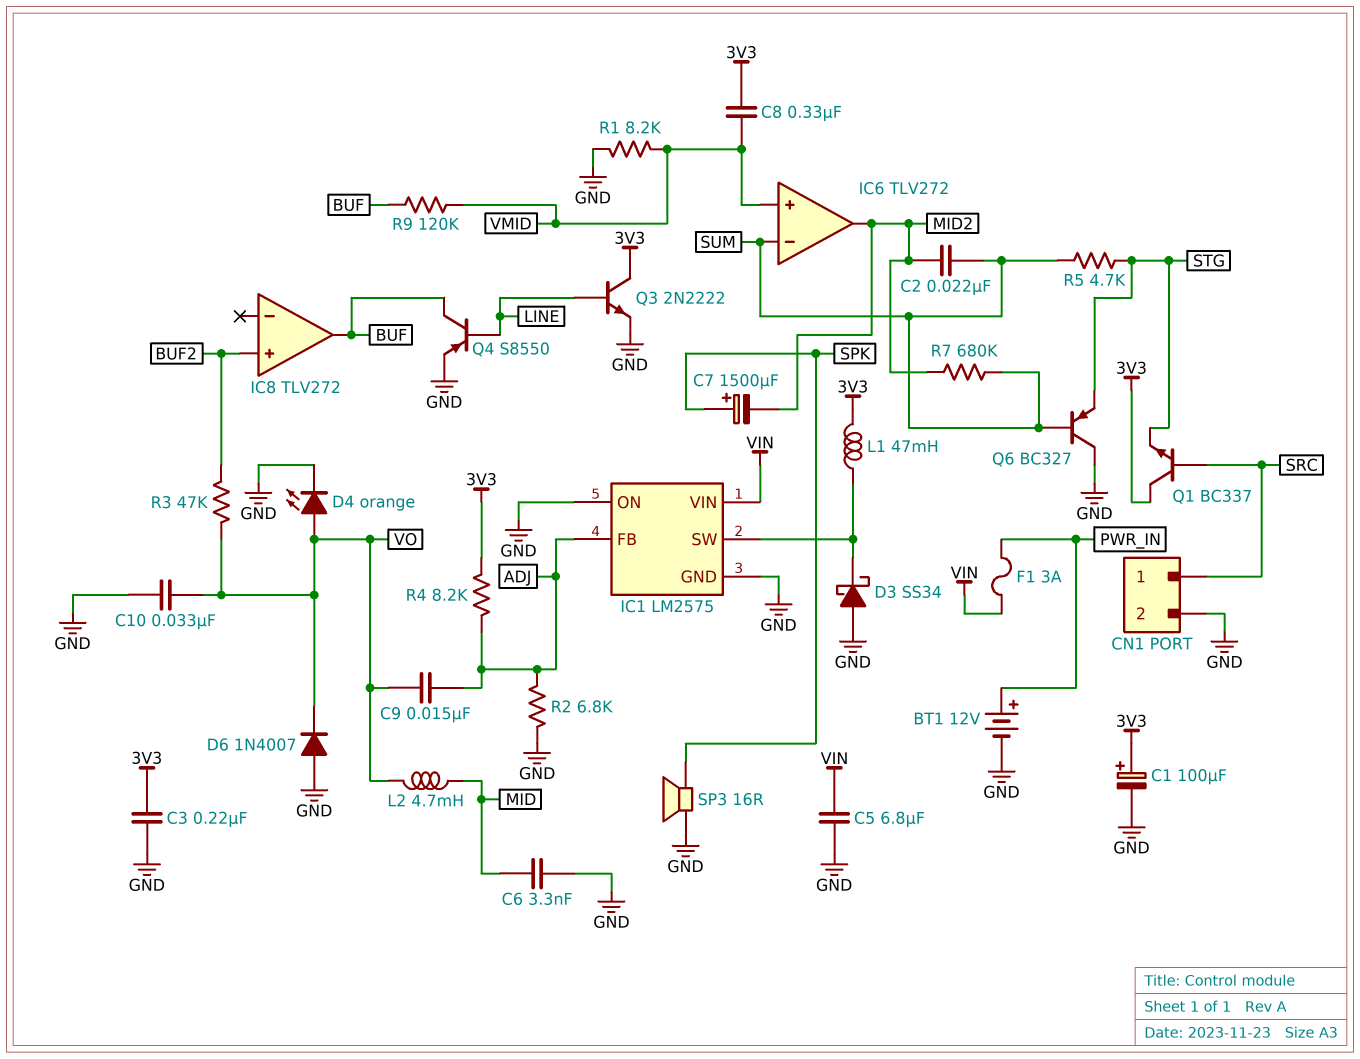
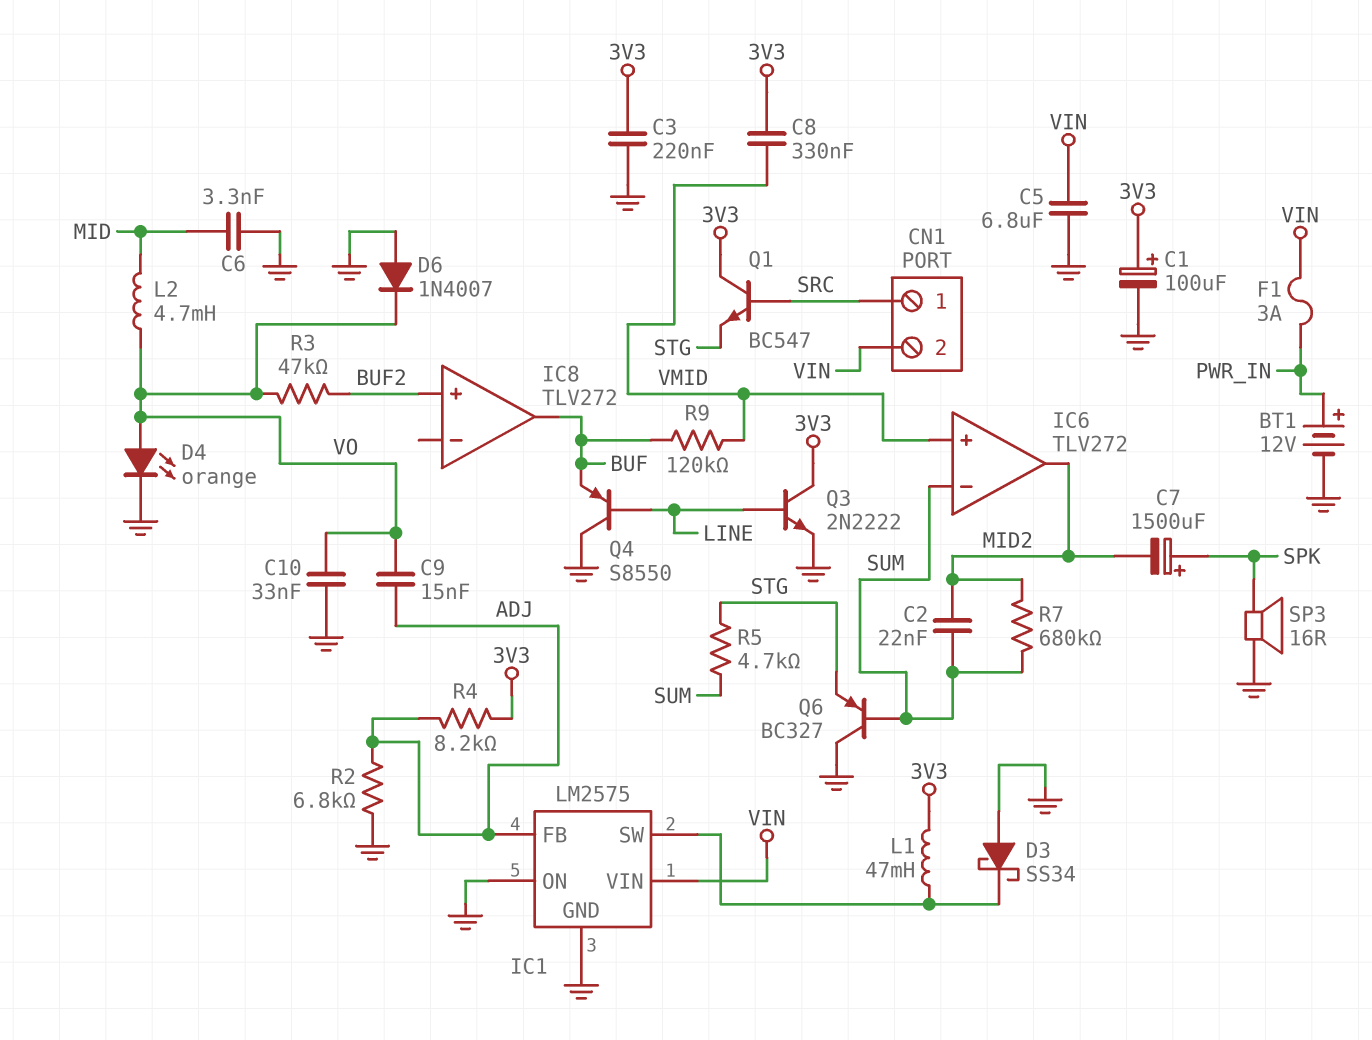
CN1 pin 2: GND -> VIN
Q1: NPN BC337 (B SRC, C 3V3, E STG) -> NPN BC547 (B SRC, C 3V3, E STG)
Q4: PNP S8550 (B LINE, C BUF, E GND) -> PNP S8550 (B LINE, C GND, E BUF)
R1: 8.2k (GND, VMID) -> none

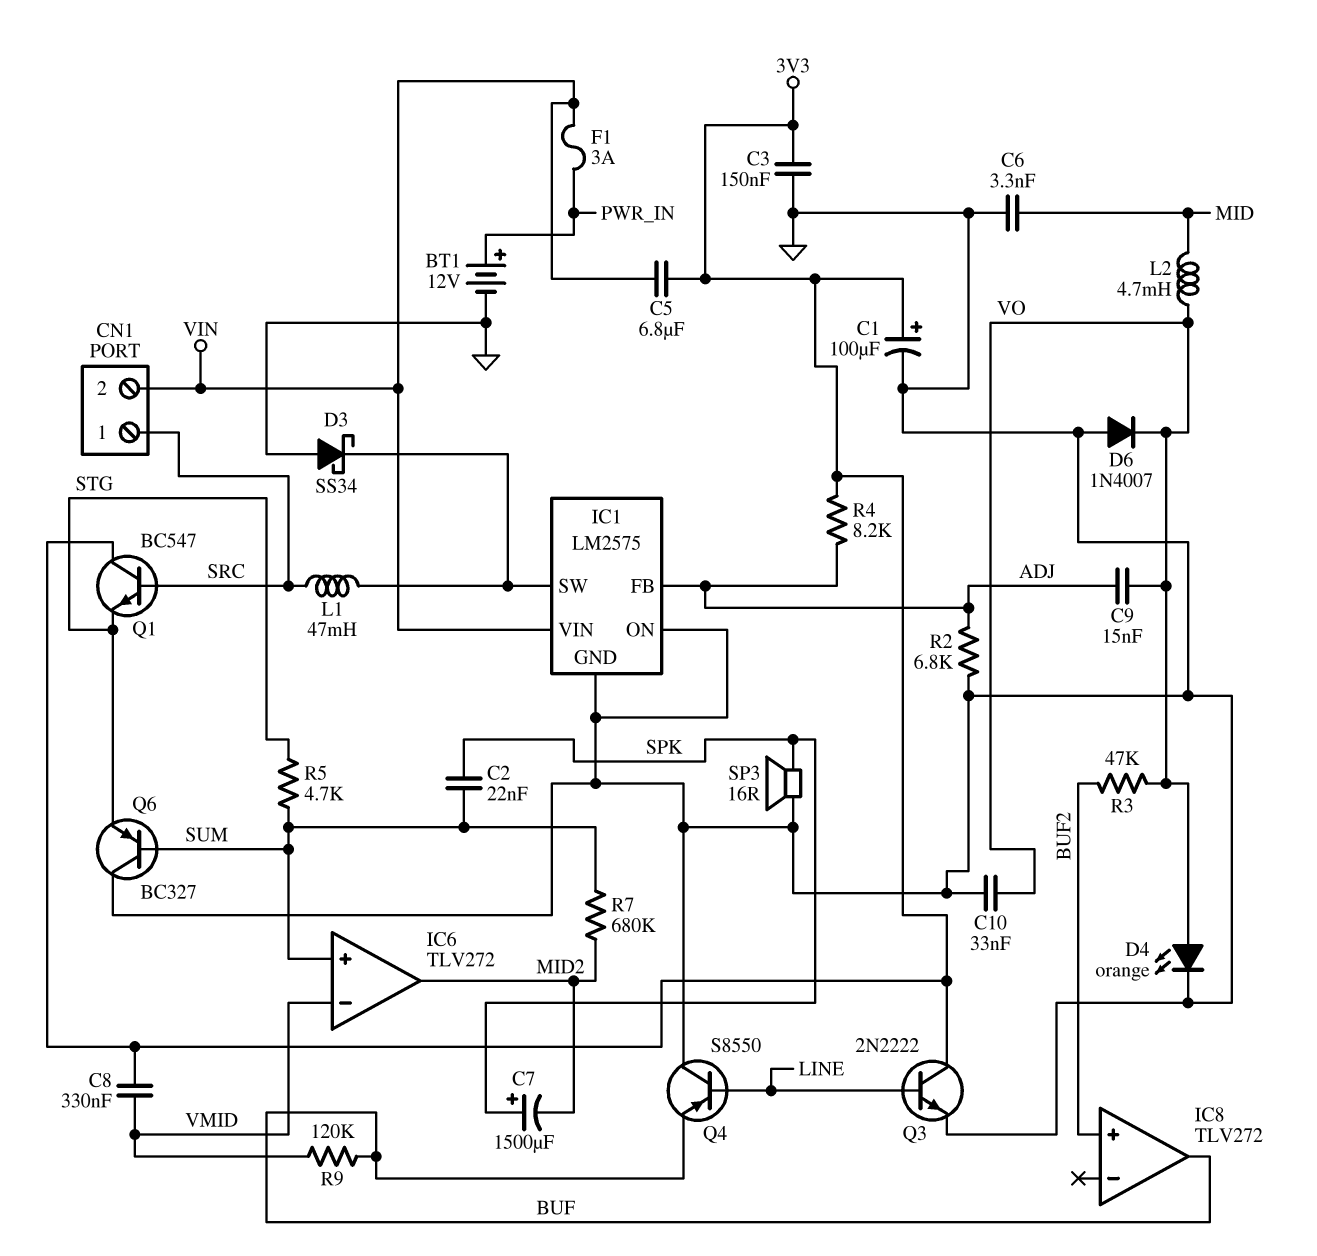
C2: 22nF (MID2, SUM) -> 22nF (SPK, SUM)
C3: 220nF (3V3, GND) -> 150nF (3V3, GND)
C5: 6.8uF (GND, VIN) -> 6.8uF (3V3, VIN)
IC6 pin in+: VMID -> SUM
IC6 pin in-: SUM -> VMID
L1: 47mH (3V3, IC1/SW) -> 47mH (IC1/SW, SRC)

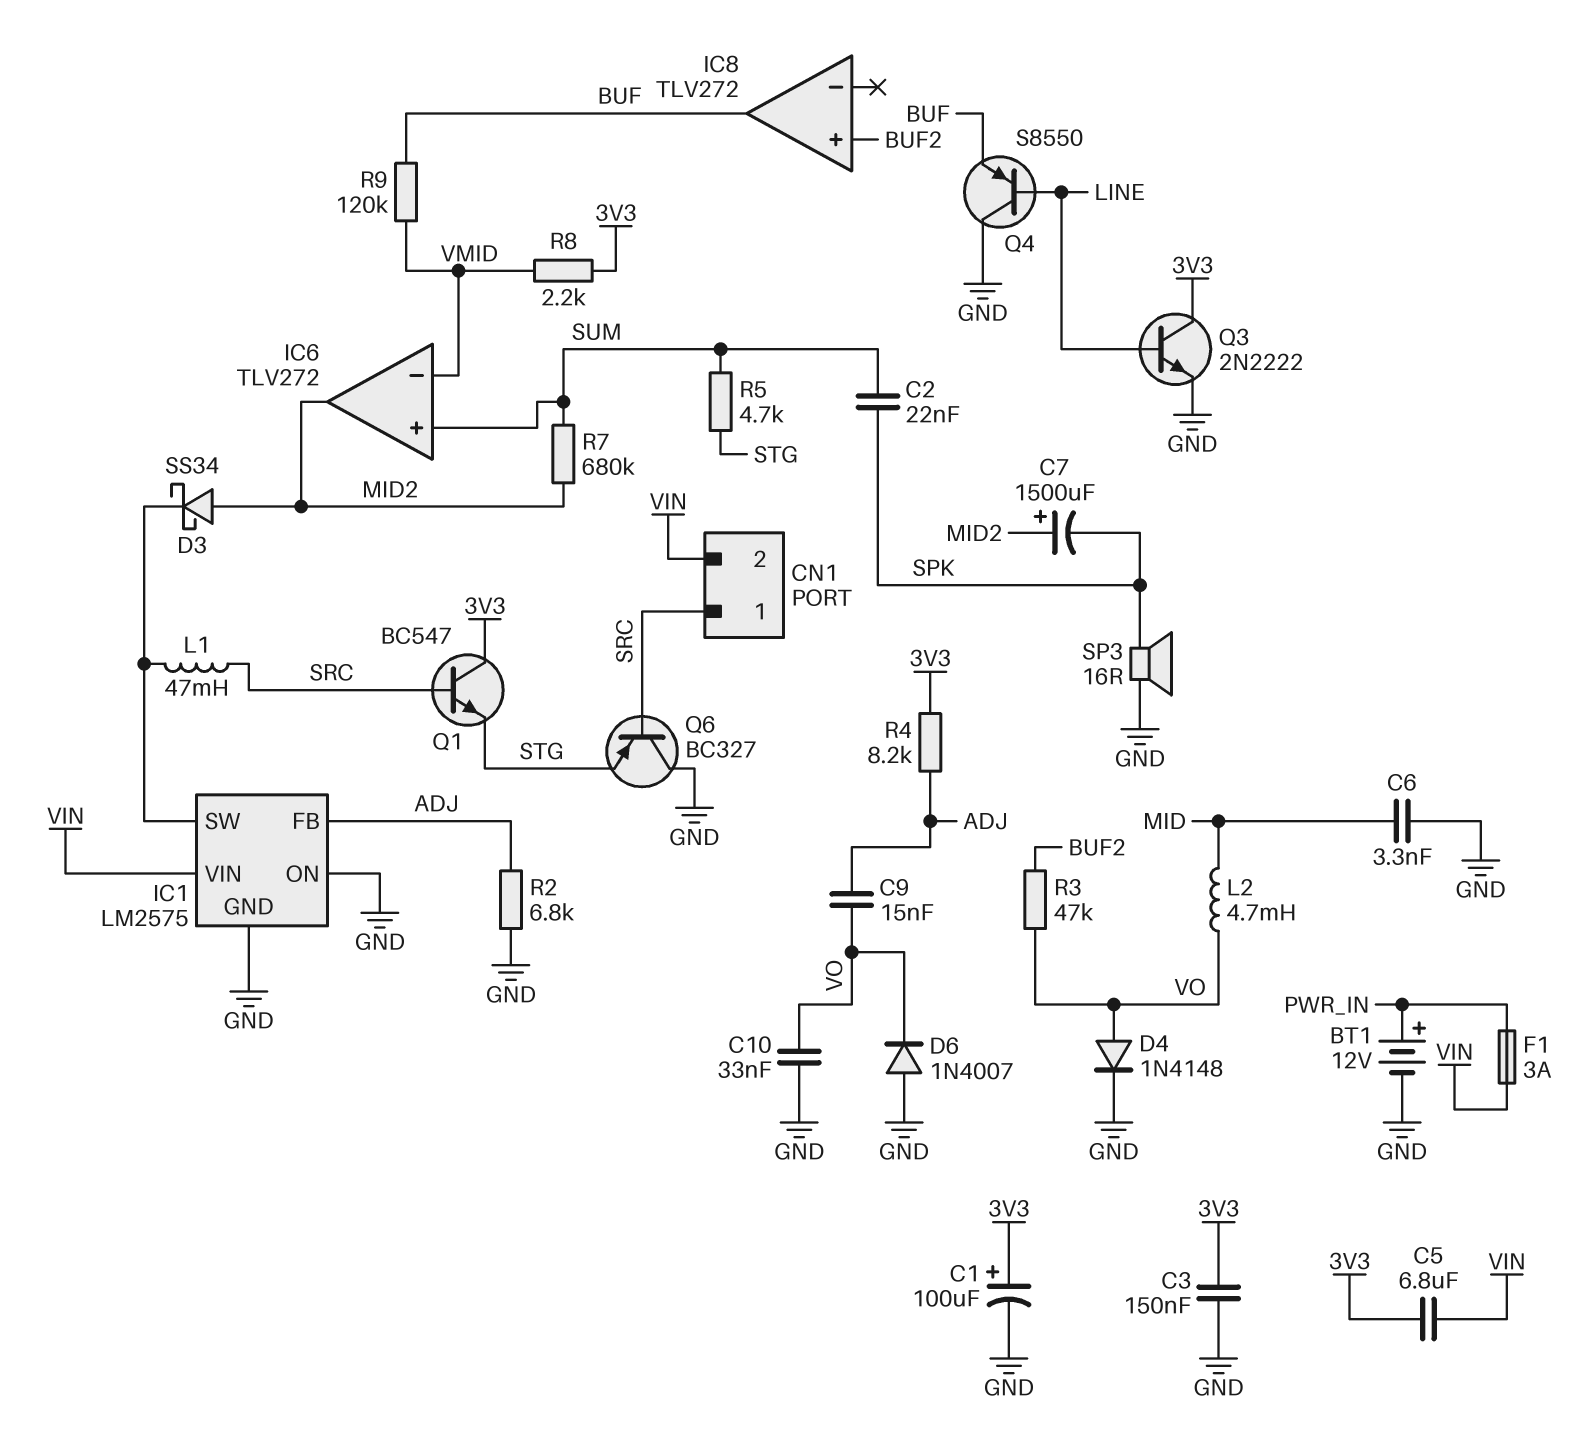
C7: 1500uF (plus SPK, minus MID2) -> 1500uF (plus MID2, minus SPK)
C8: 330nF (3V3, VMID) -> none
D3: schottky SS34 (A GND, K IC1/SW) -> schottky SS34 (A MID2, K IC1/SW)
D4: LED orange (A VO, K GND) -> diode 1N4148 (A VO, K GND)
Q6: PNP BC327 (B SUM, C GND, E STG) -> PNP BC327 (B SRC, C GND, E STG)
R8: none -> 2.2k (3V3, VMID)

